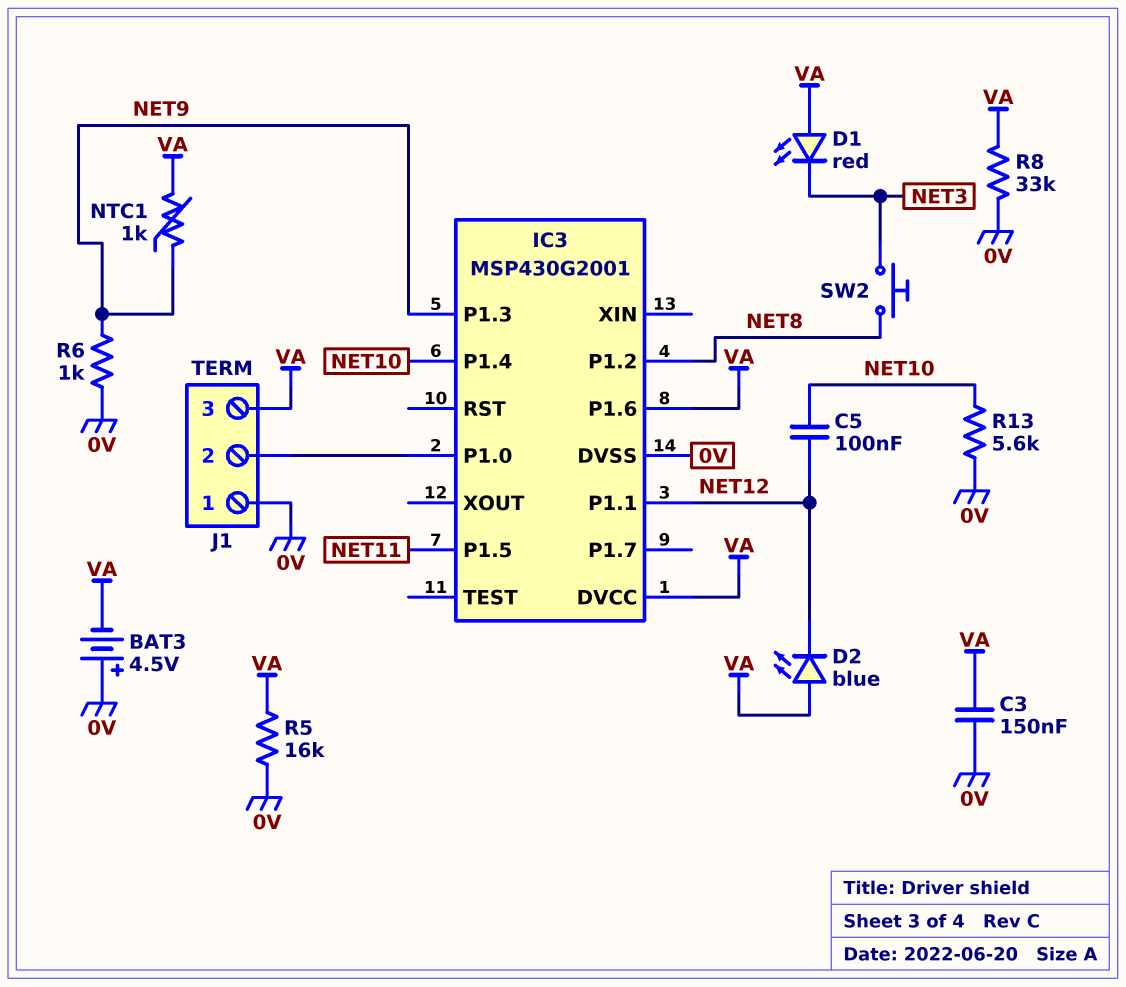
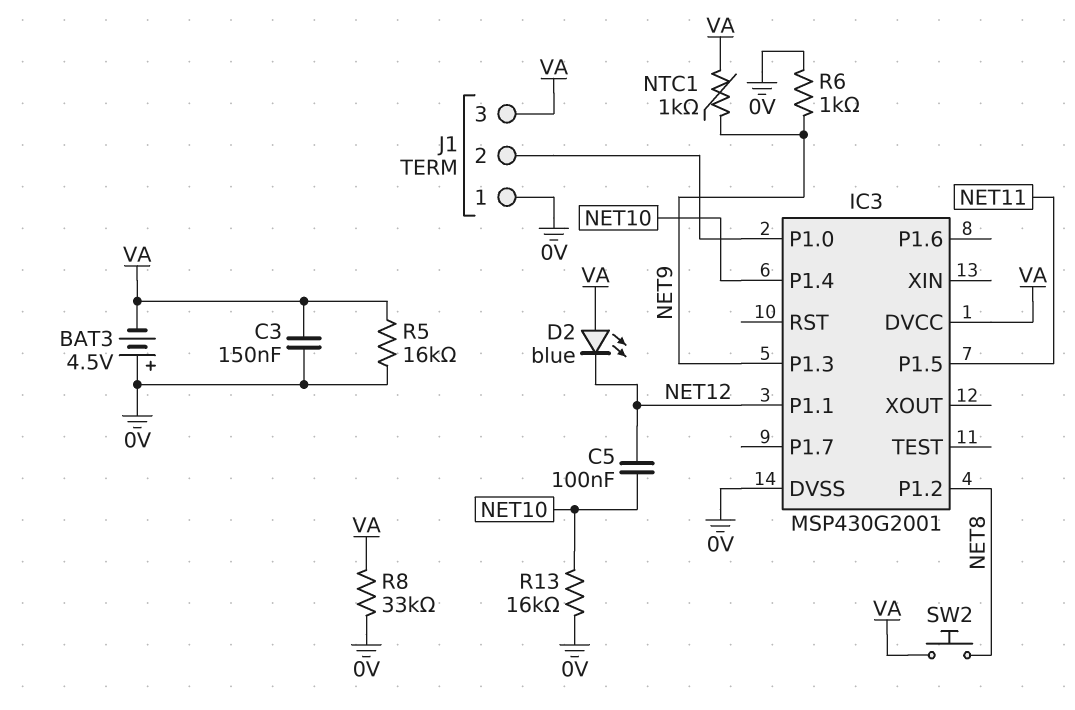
D1: LED red (A VA, K NET3) -> none
IC3 pin P1.6: VA -> none
R13: 5.6k (0V, NET10) -> 16k (0V, NET10)
SW2: button (NET3, NET8) -> button (NET8, VA)

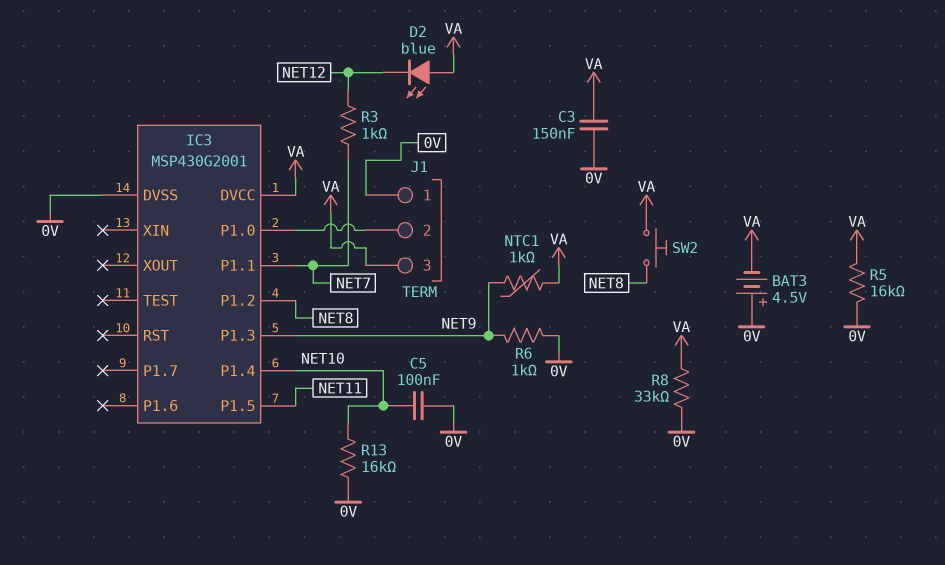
C5: 100nF (NET10, NET12) -> 100nF (0V, NET10)
IC3 pin P1.1: NET12 -> NET7
R3: none -> 1k (NET7, NET12)

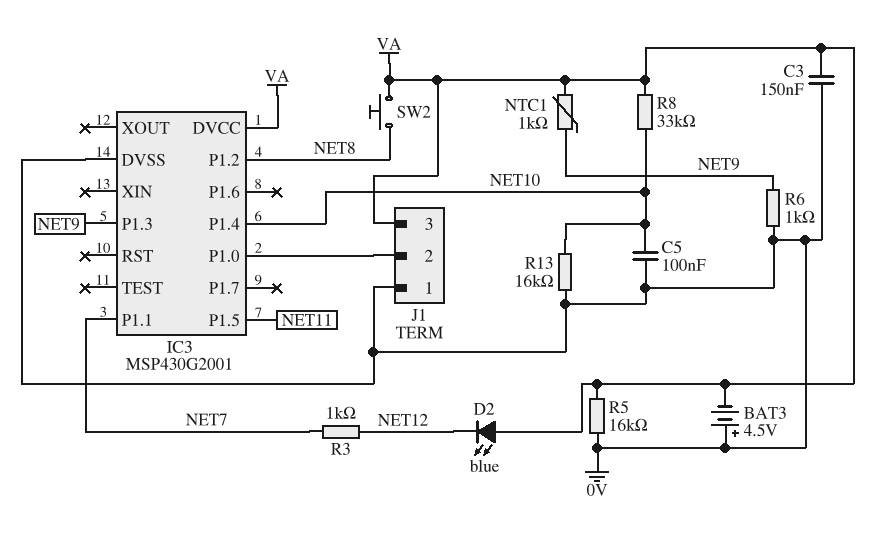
R8: 33k (0V, VA) -> 33k (NET10, VA)

